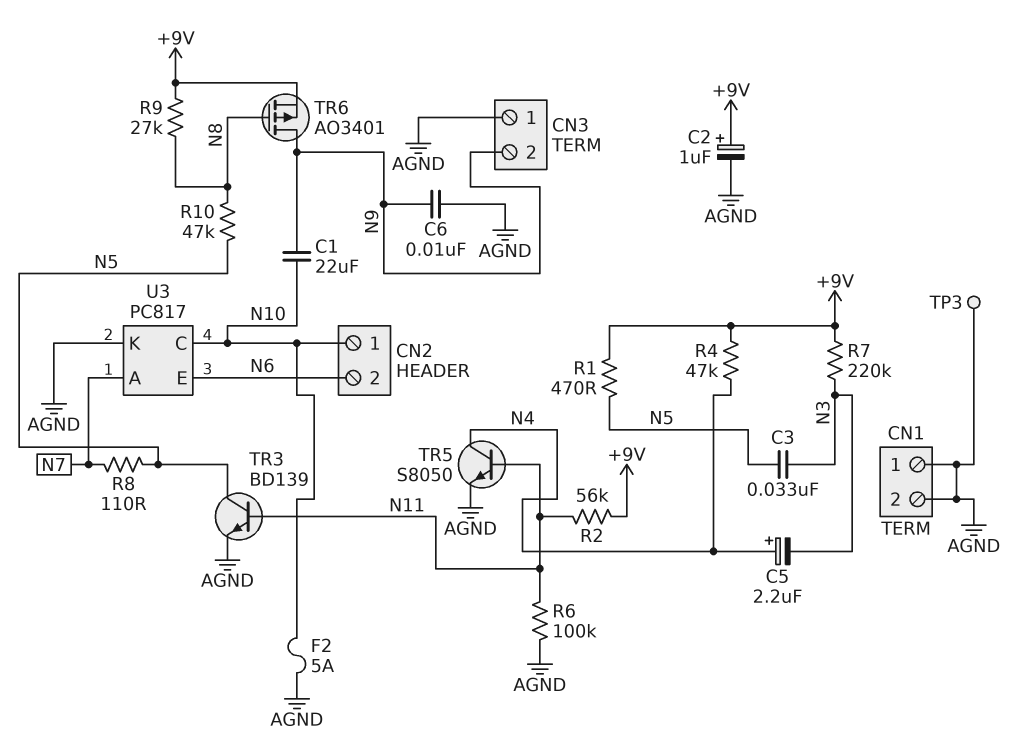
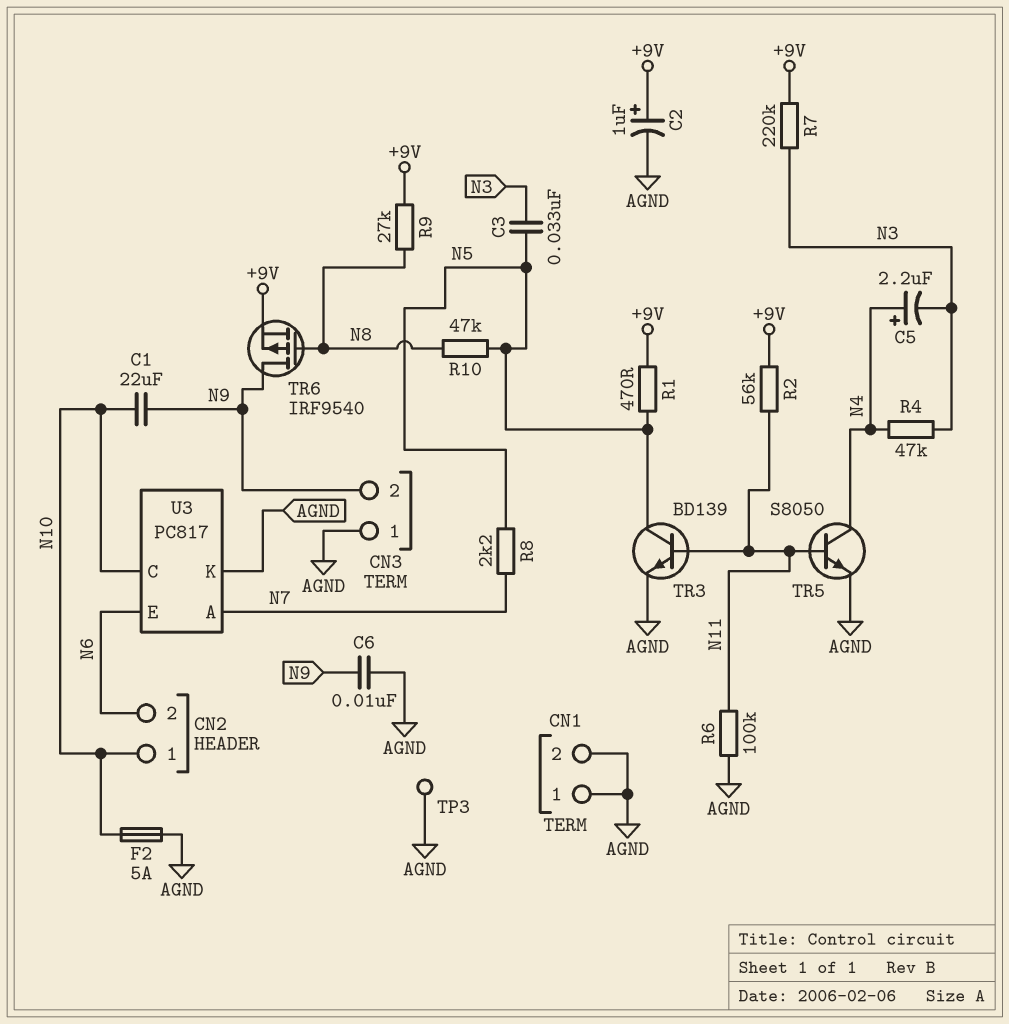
R4: 47k (+9V, N4) -> 47k (N3, N4)
R8: 110 (N5, N7) -> 2.2k (N5, N7)
TR6: PMOS AO3401 (G N8, D N9, S +9V) -> PMOS IRF9540 (G N8, D N9, S +9V)

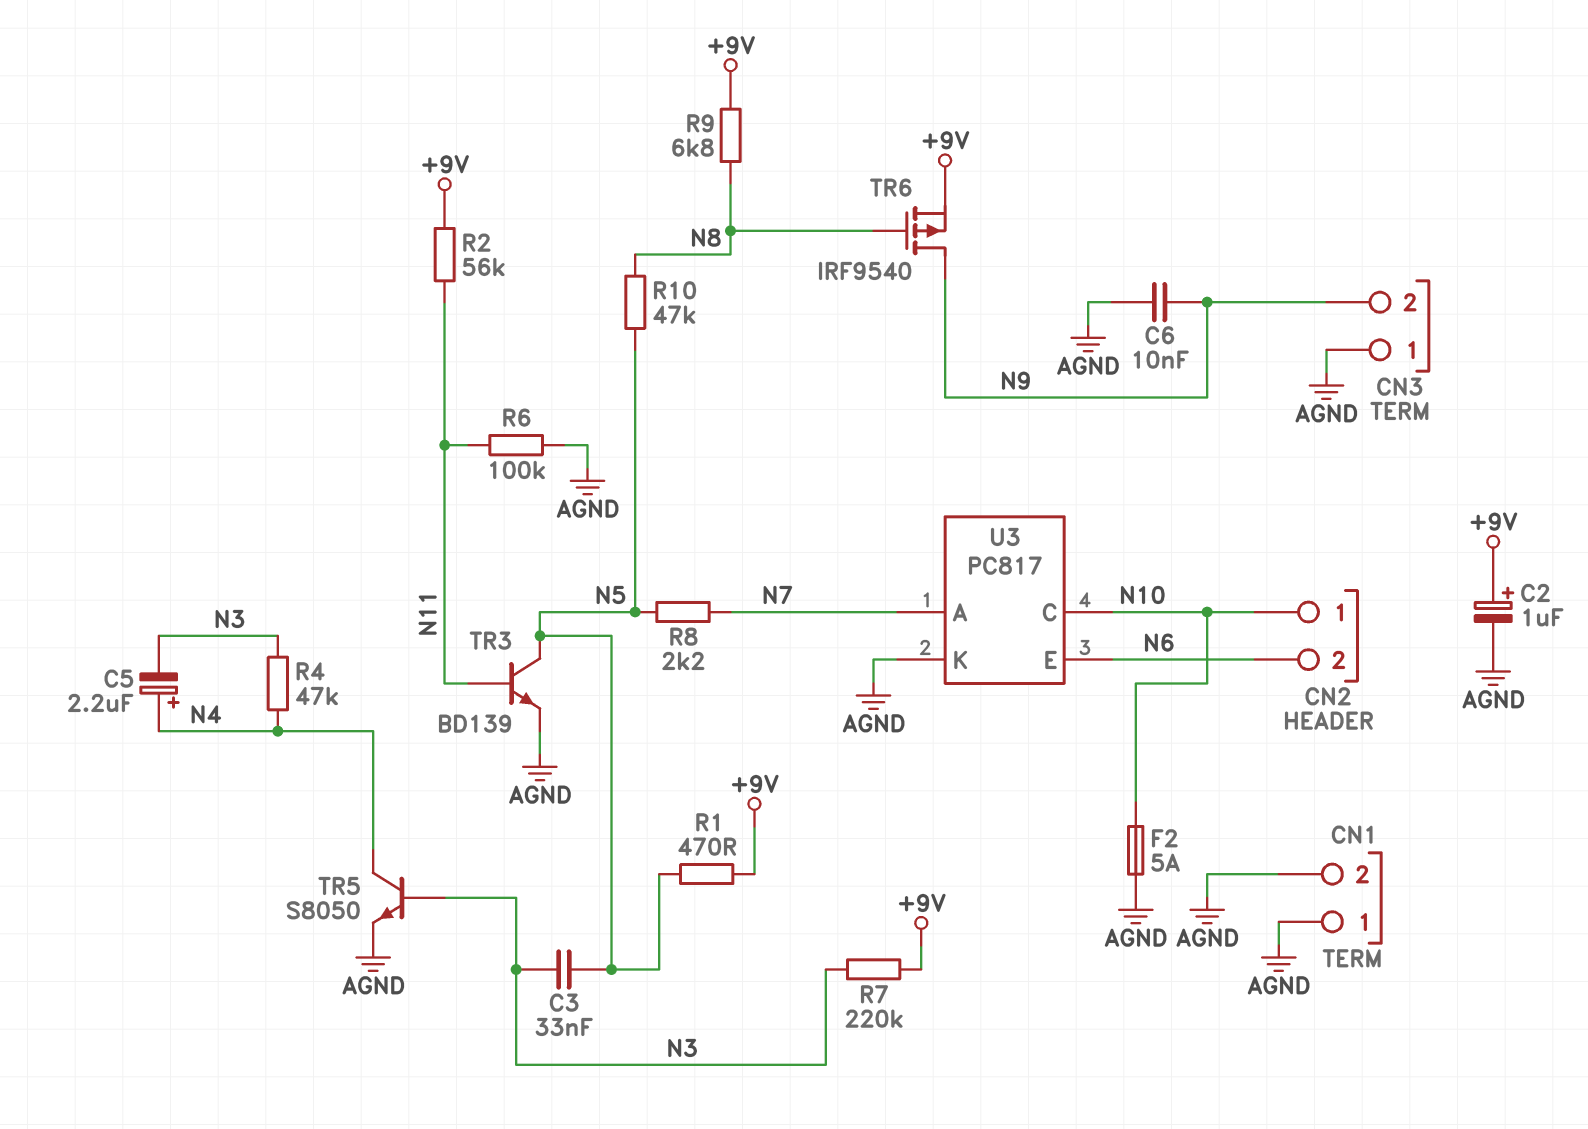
C1: 22uF (N9, N10) -> none
R9: 27k (+9V, N8) -> 6.8k (+9V, N8)
TP3: test point (AGND) -> none
TR5: NPN S8050 (B N11, C N4, E AGND) -> NPN S8050 (B N3, C N4, E AGND)

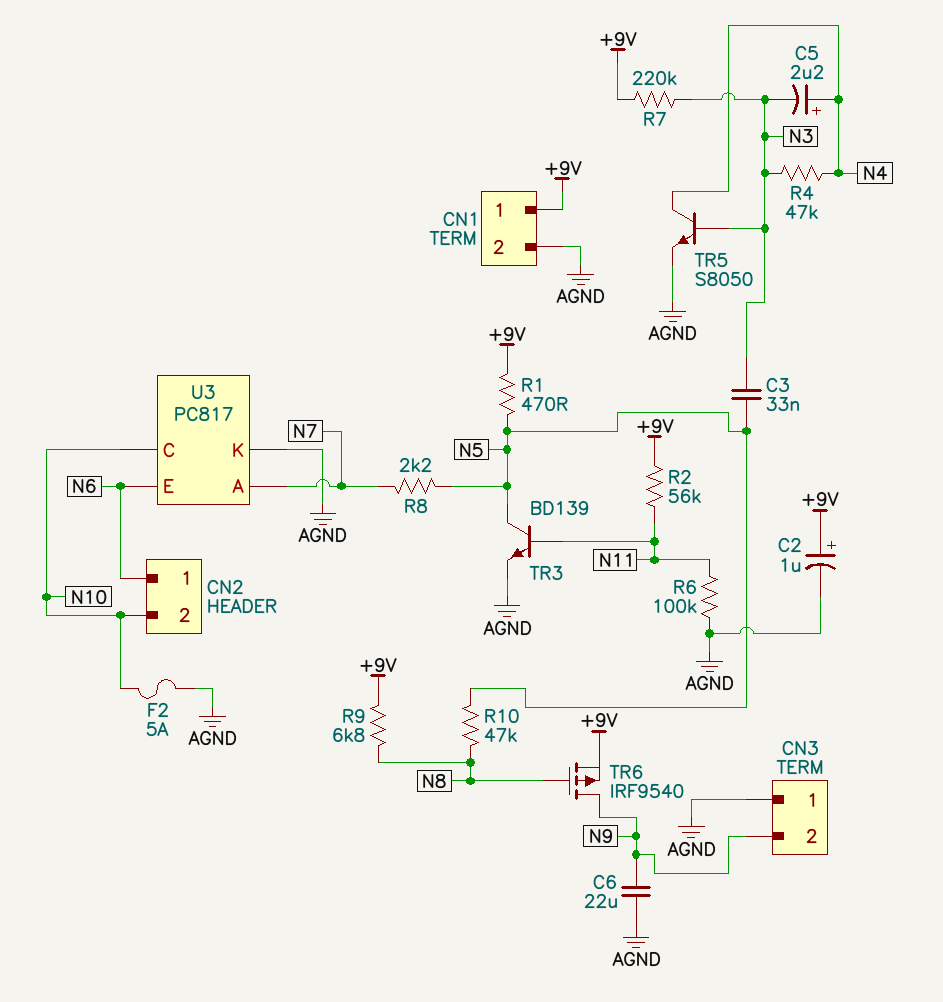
C6: 10nF (AGND, N9) -> 22uF (AGND, N9)
CN1 pin 1: AGND -> +9V
CN2 pin 1: N10 -> N6
CN2 pin 2: N6 -> N10

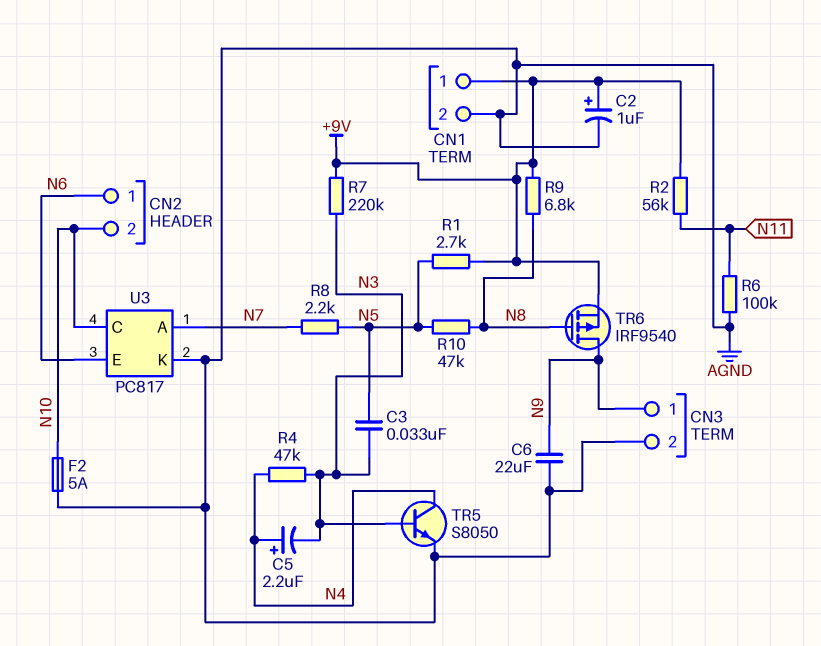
CN3 pin 1: AGND -> N9
CN3 pin 2: N9 -> AGND
R1: 470 (+9V, N5) -> 2.7k (+9V, N5)
TR3: NPN BD139 (B N11, C N5, E AGND) -> none

